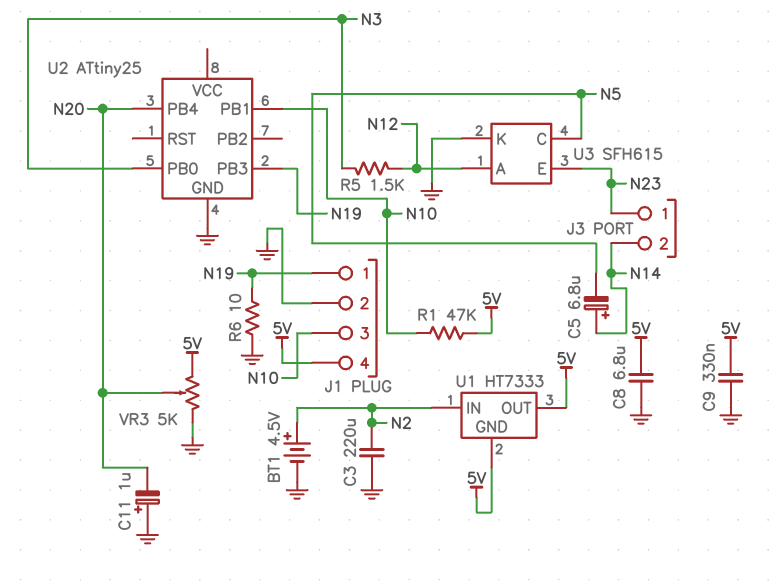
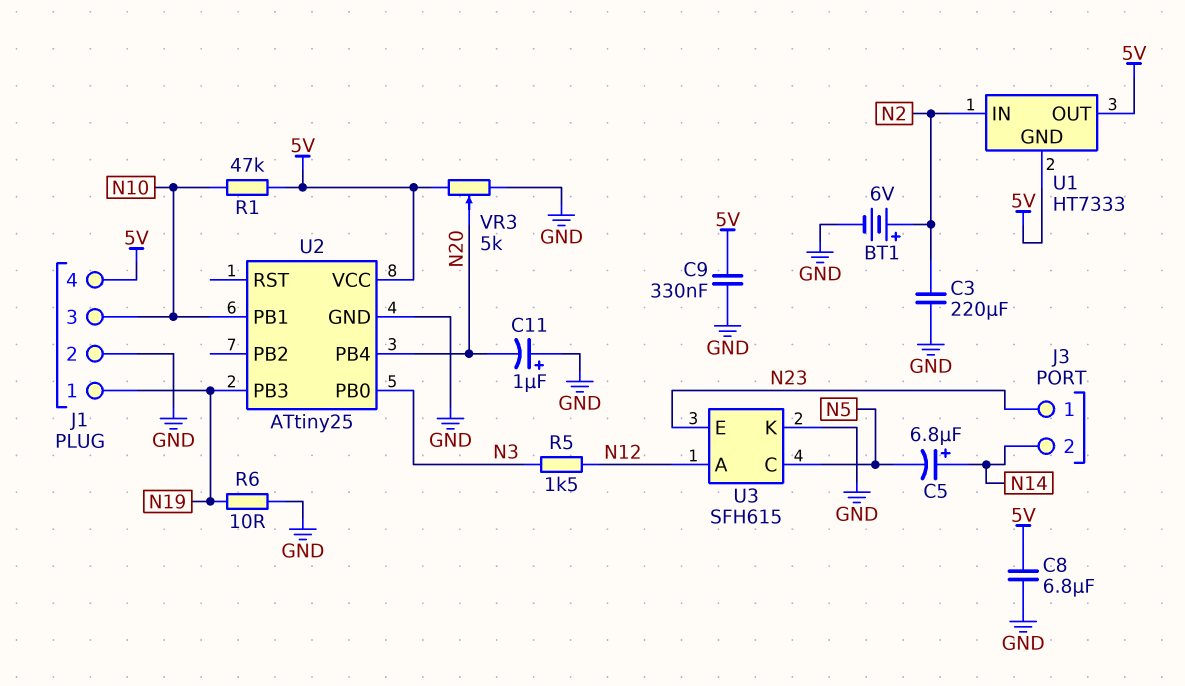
BT1: 4.5V (plus N2, minus GND) -> 6V (plus N2, minus GND)
U2 pin VCC: none -> 5V

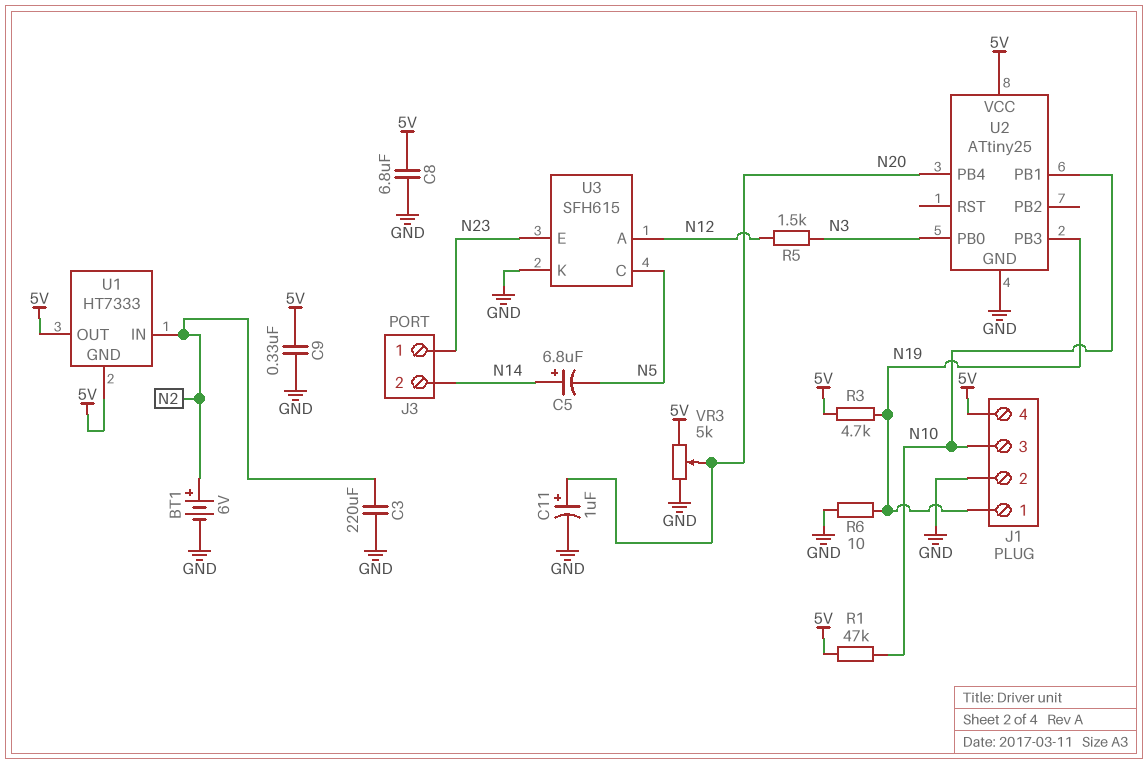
C11: 1uF (plus GND, minus N20) -> 1uF (plus N20, minus GND)
R3: none -> 4.7k (5V, N19)

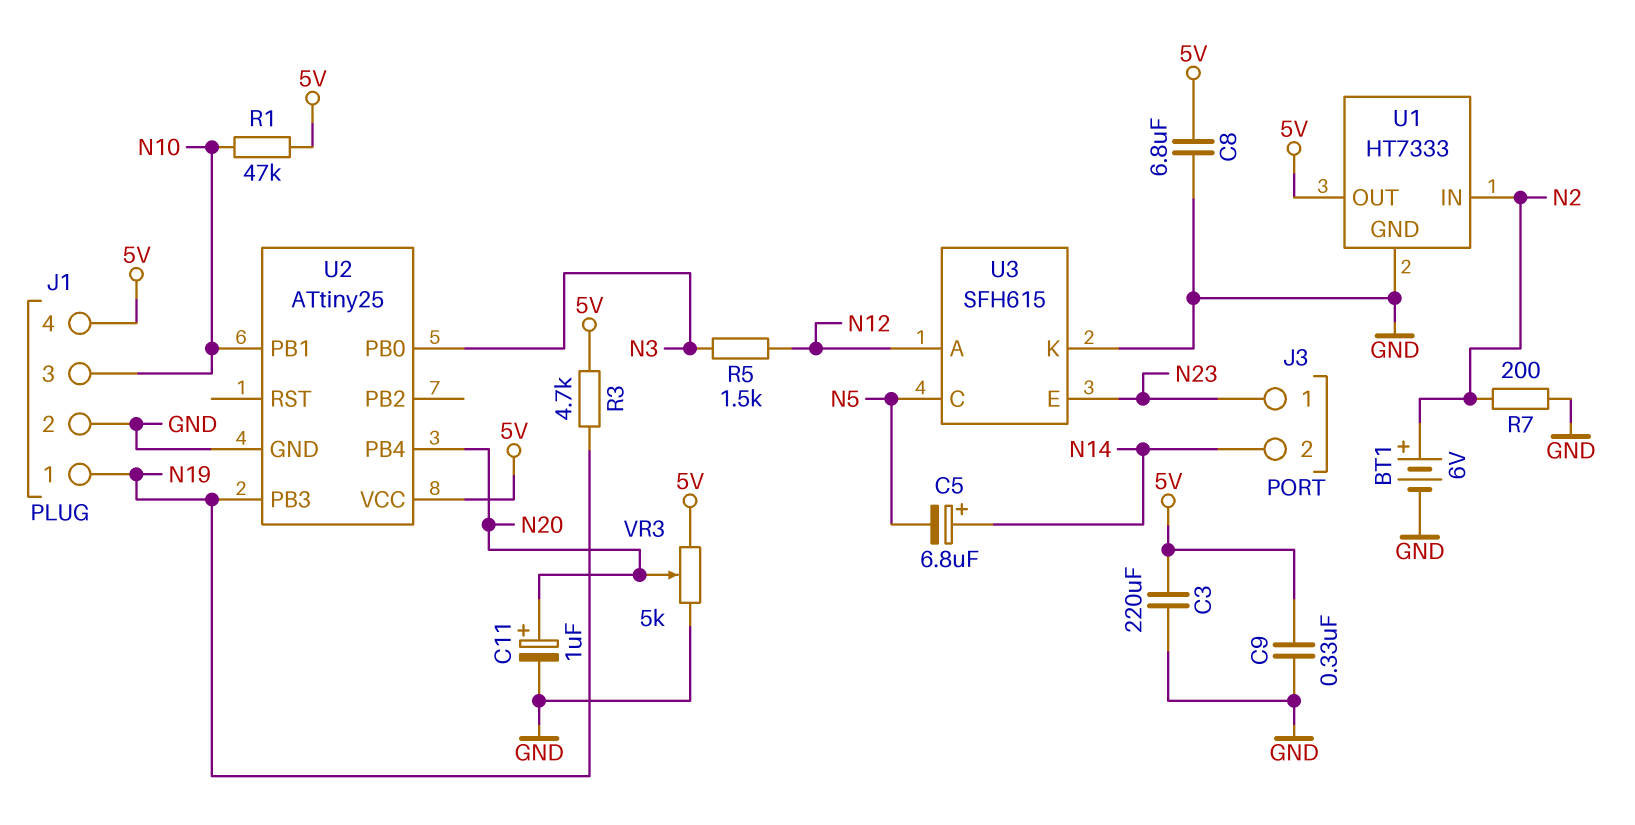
C3: 220uF (GND, N2) -> 220uF (5V, GND)
R6: 10 (GND, N19) -> none
R7: none -> 200 (GND, N2)
U1 pin GND: 5V -> GND

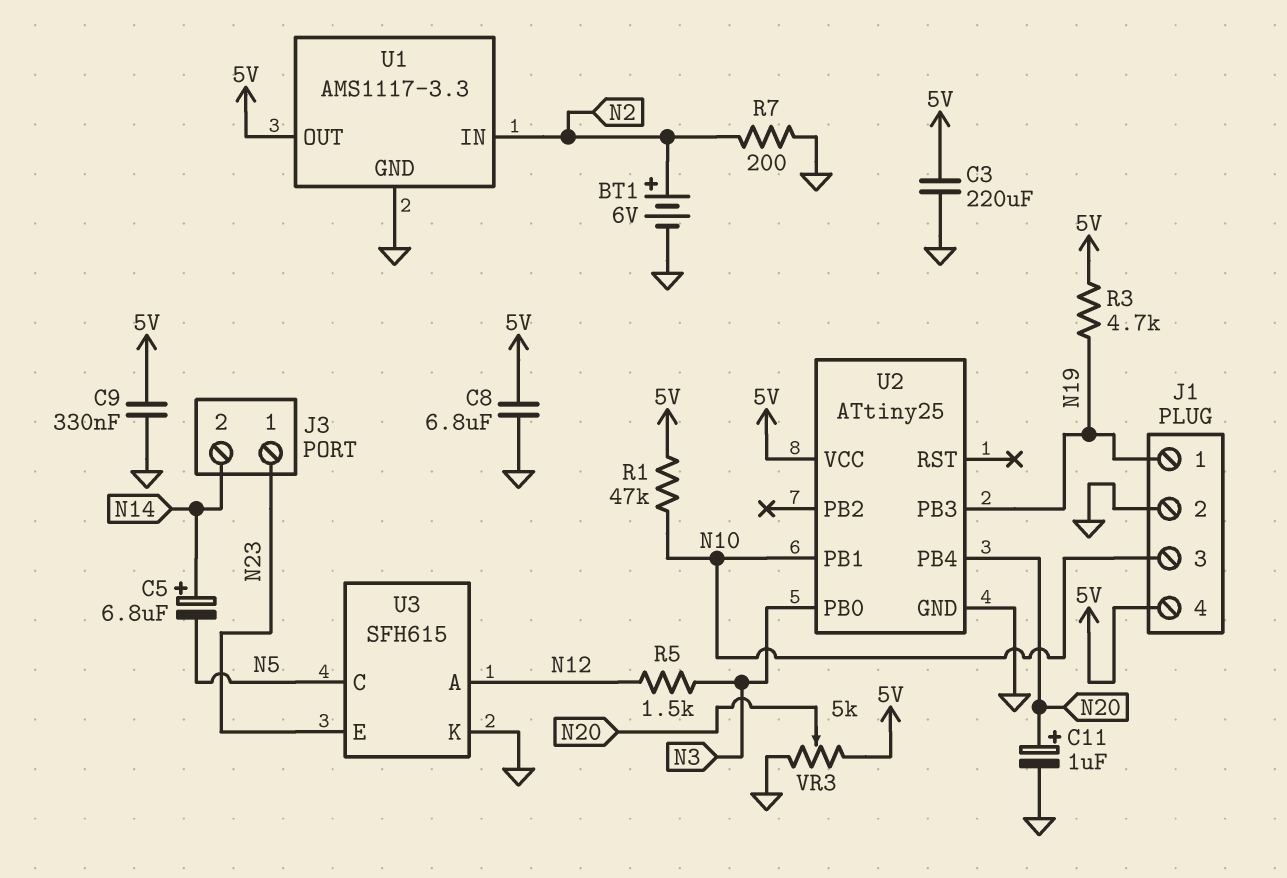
U1: HT7333 -> AMS1117-3.3

